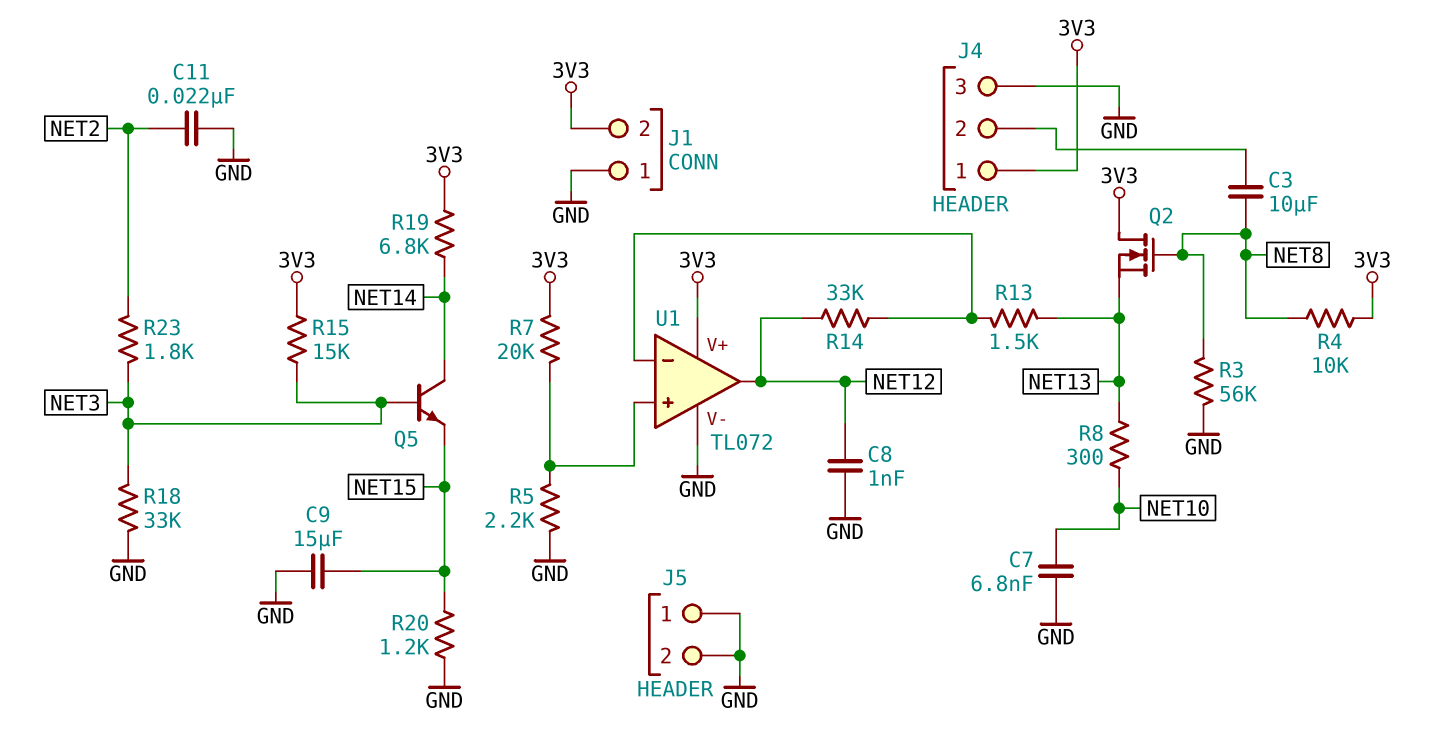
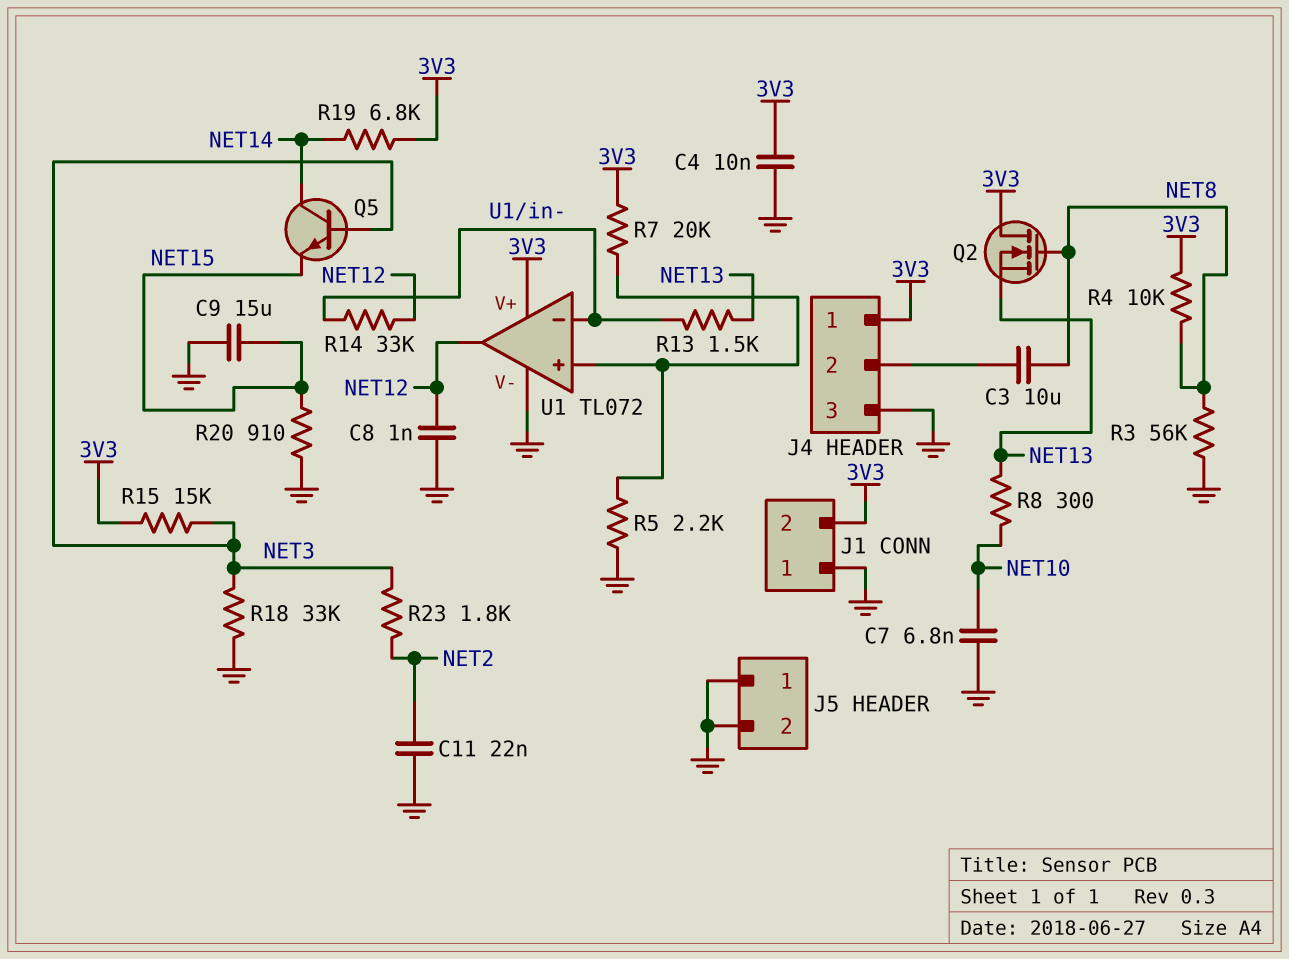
C4: none -> 10nF (3V3, GND)
R20: 1.2k (GND, NET15) -> 910 (GND, NET15)

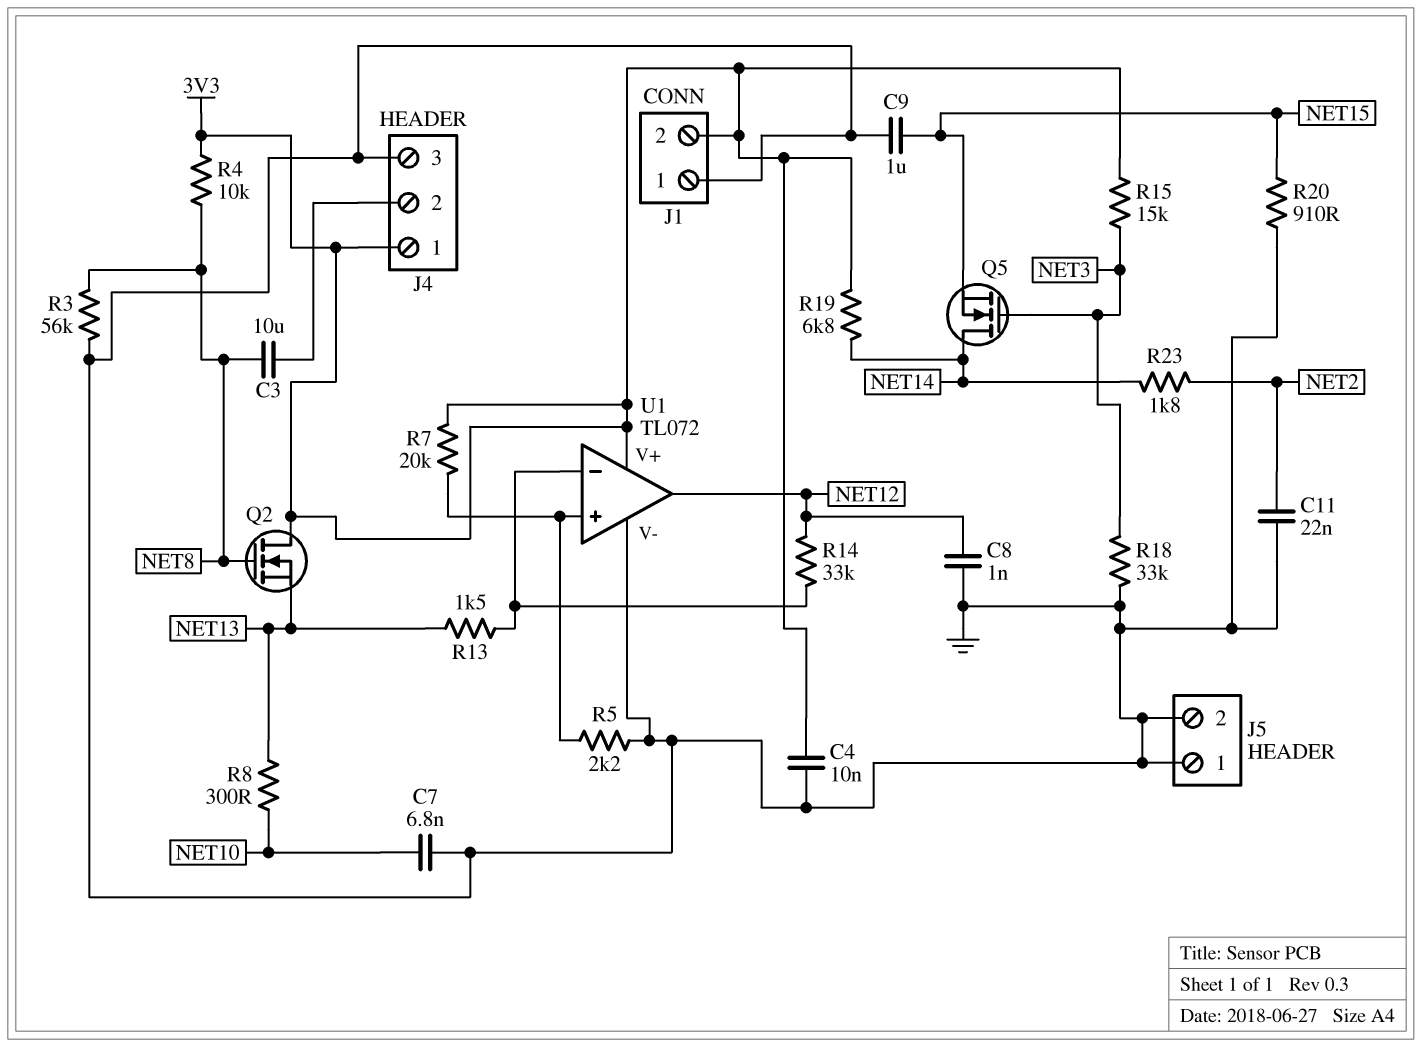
C9: 15uF (GND, NET15) -> 1uF (GND, NET15)
Q5: NPN (B NET3, C NET14, E NET15) -> NMOS (G NET3, D NET14, S NET15)
R23: 1.8k (NET2, NET3) -> 1.8k (NET2, NET14)

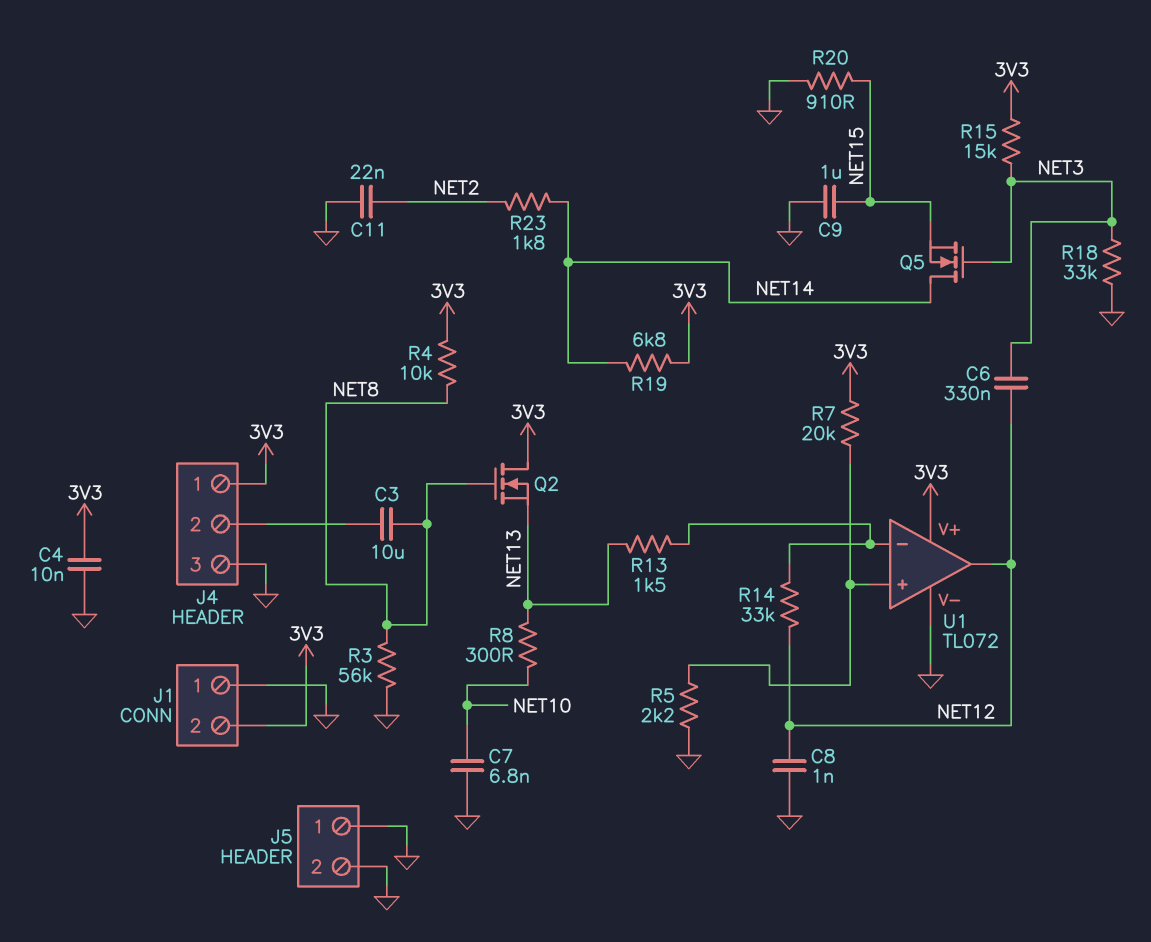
C6: none -> 330nF (NET3, NET12)

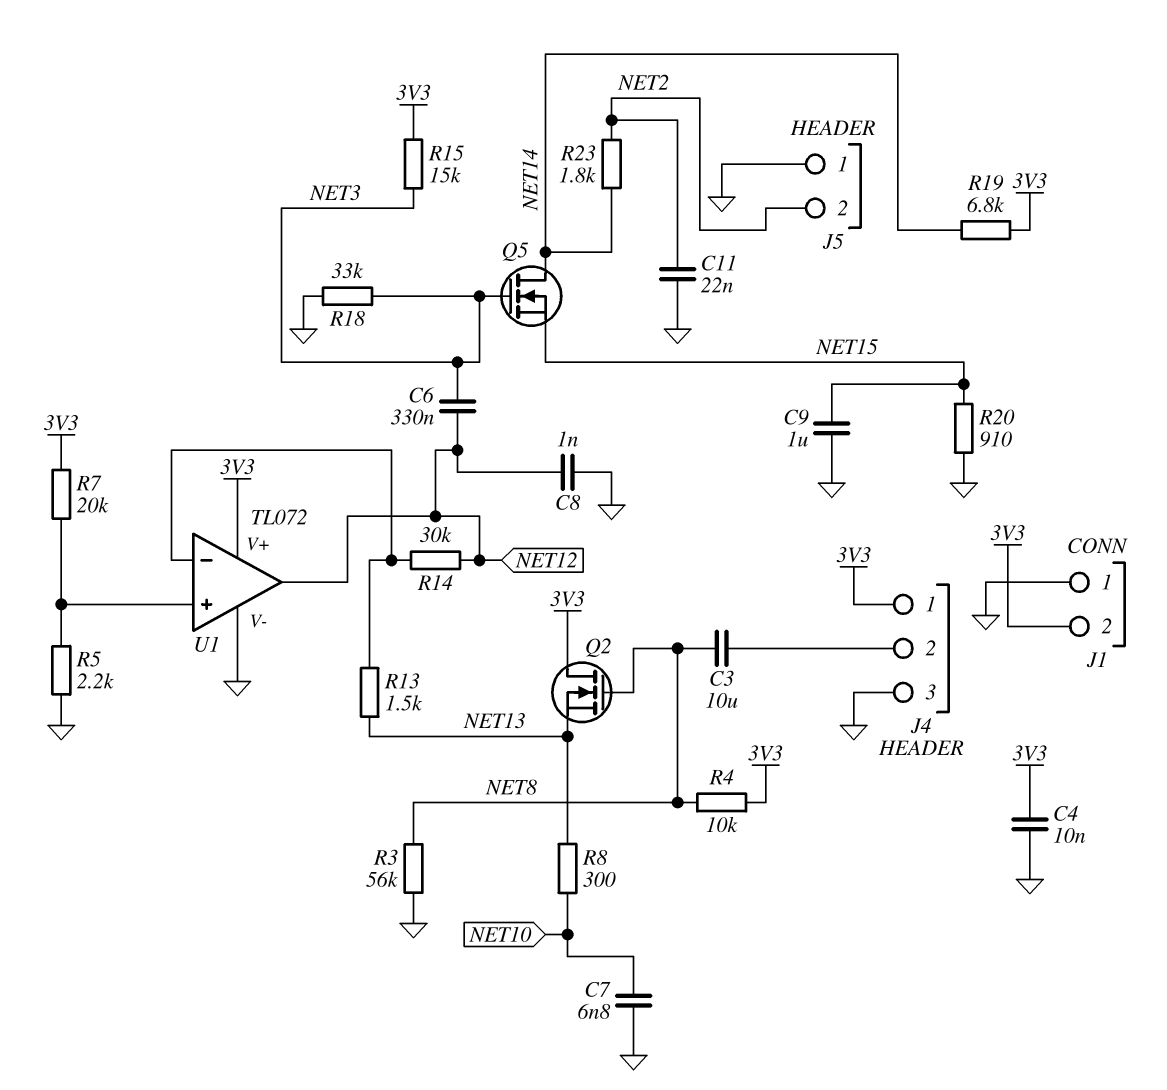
J5 pin 2: GND -> NET2
R14: 33k (NET12, U1/in-) -> 30k (NET12, U1/in-)

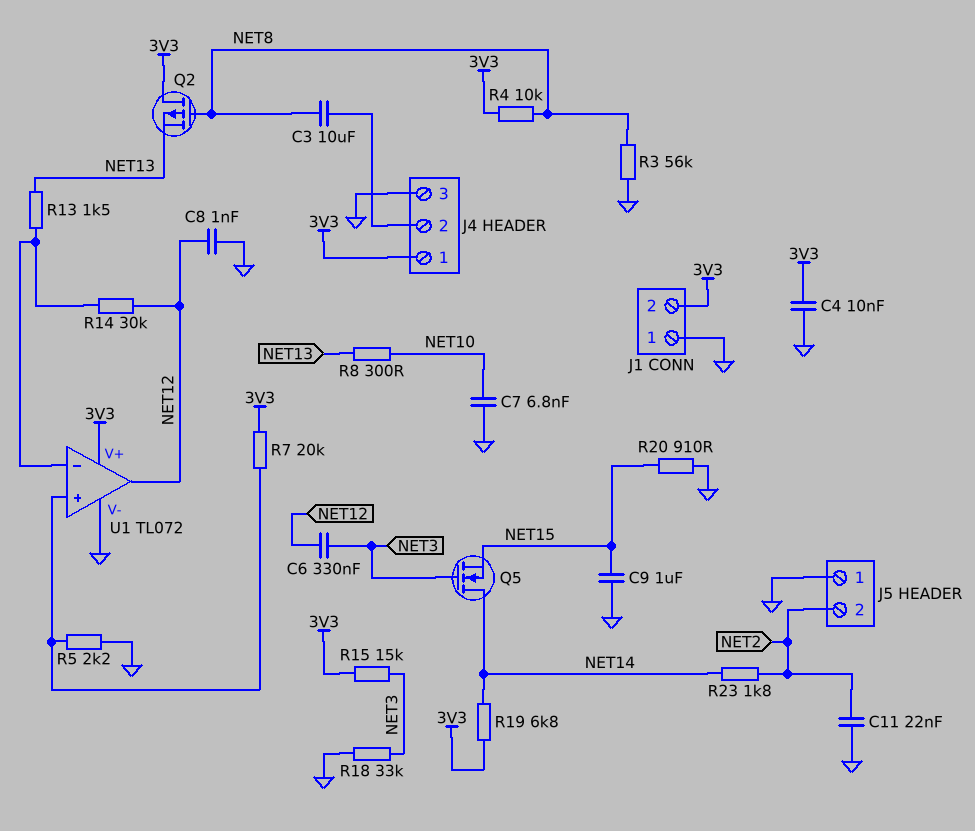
Q2: NMOS (G NET8, D 3V3, S NET13) -> PMOS (G NET8, D 3V3, S NET13)

